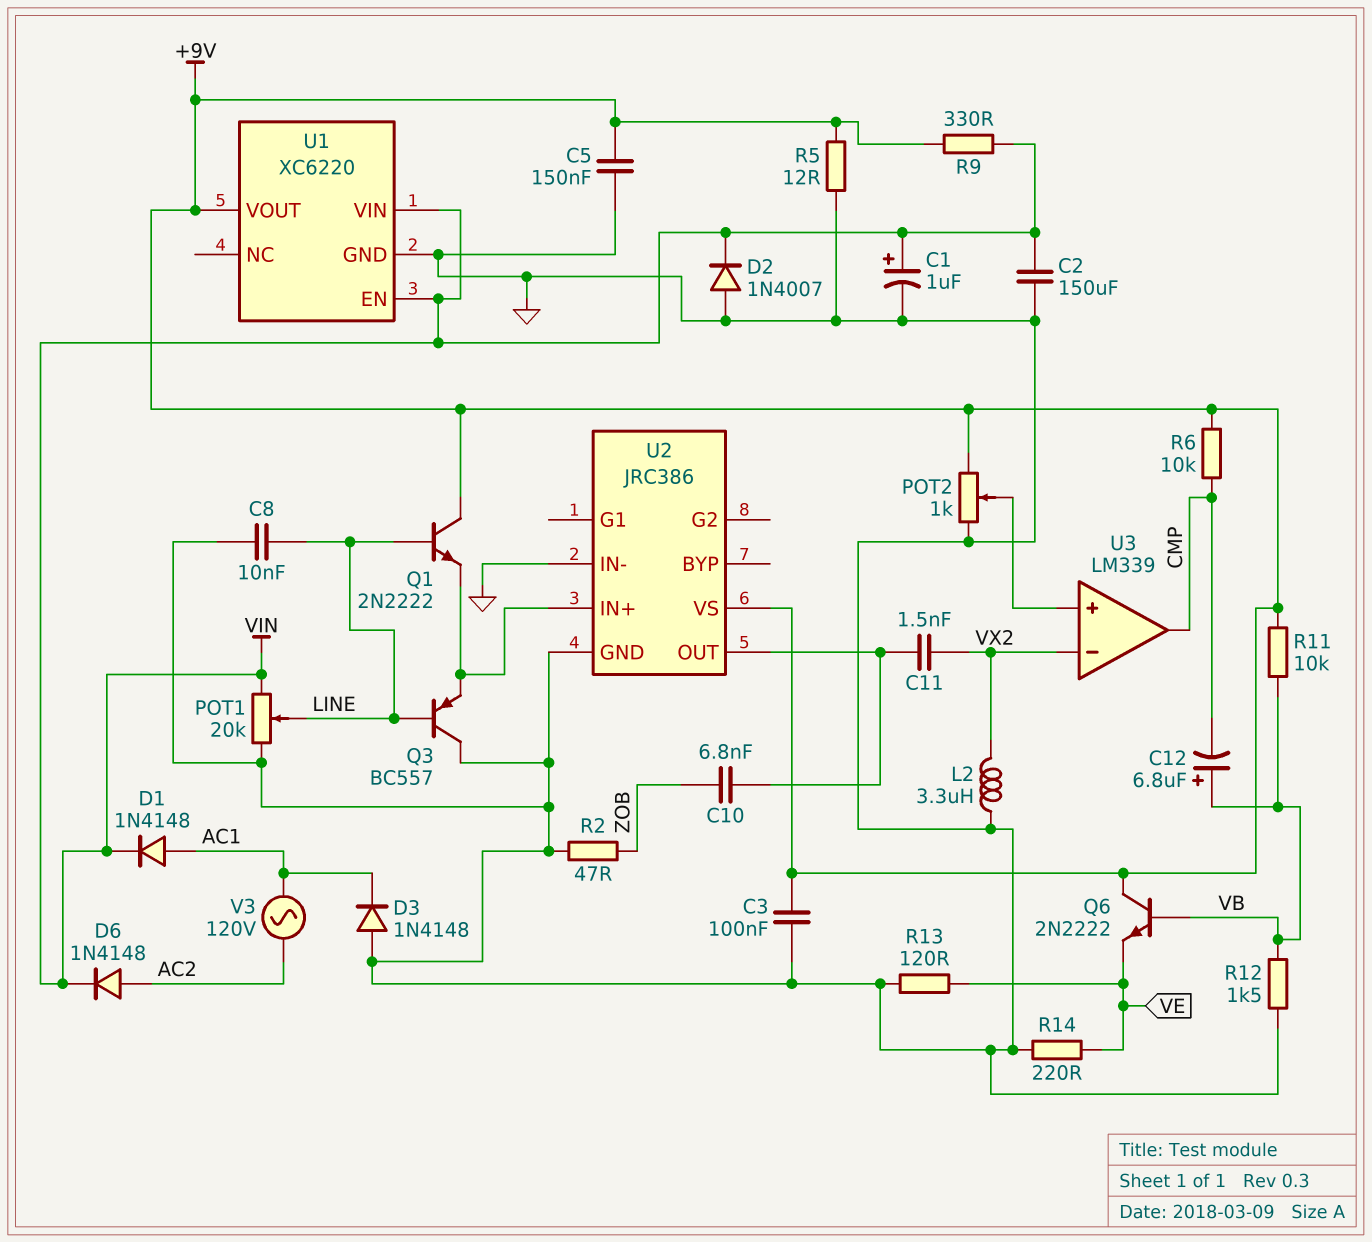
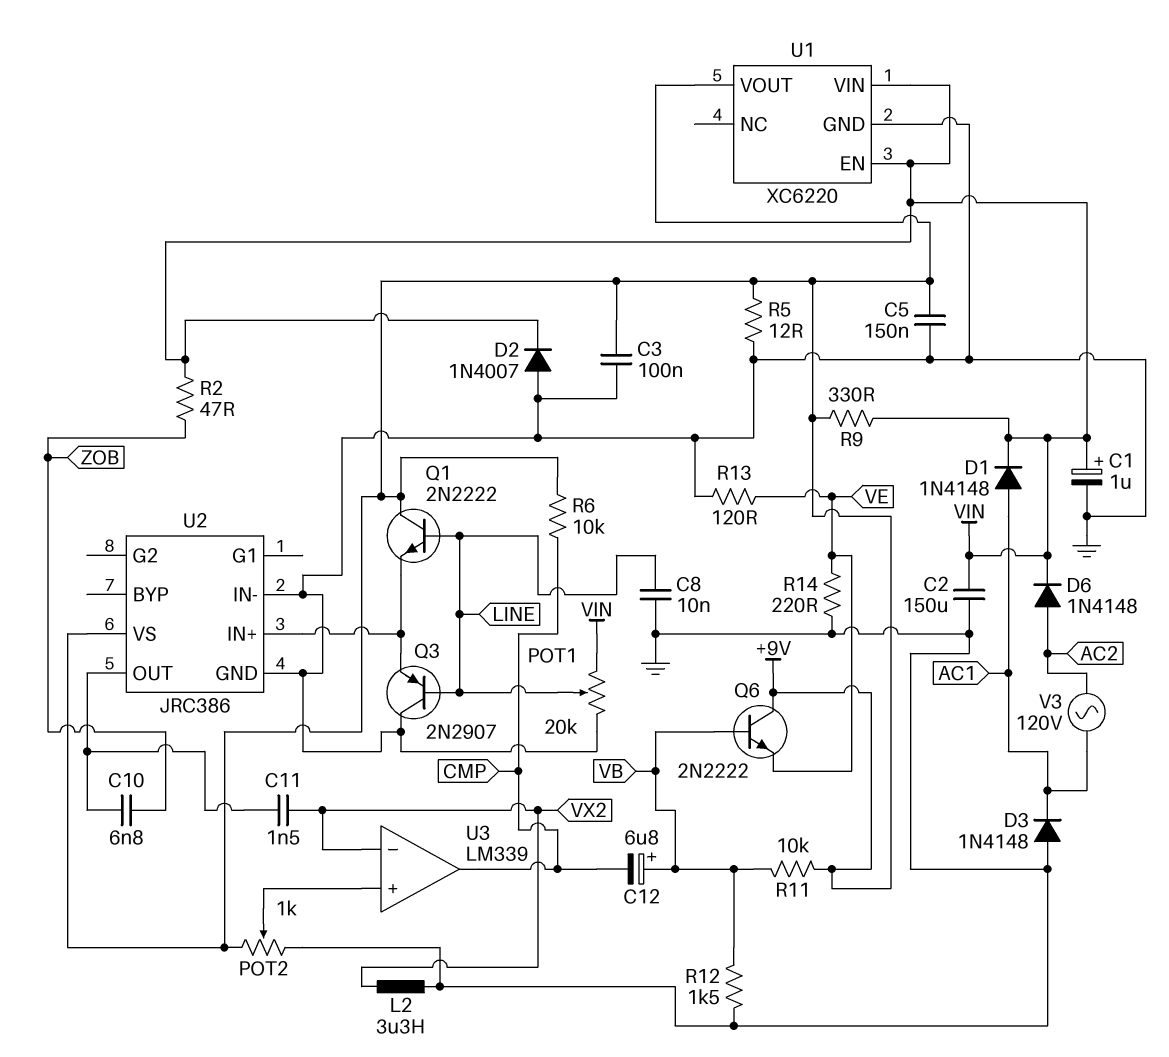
Q3: PNP BC557 (B LINE, C GND, E U2/IN+) -> PNP 2N2907 (B LINE, C GND, E U2/IN+)
R2: 47 (GND, ZOB) -> 47 (VIN, ZOB)

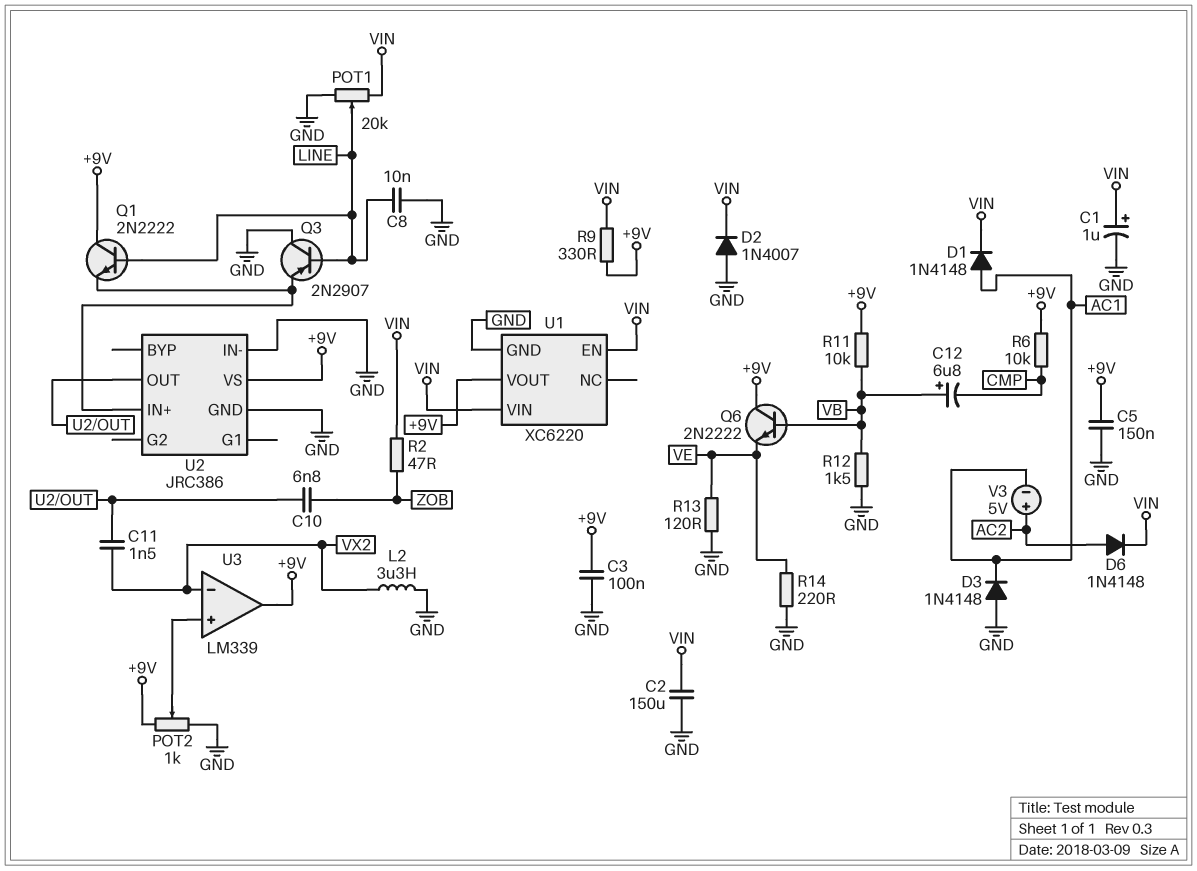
R5: 12 (+9V, GND) -> none
U3 pin out: CMP -> +9V
V3: AC 120V (AC1, AC2) -> 5V (plus AC2, minus AC1)

